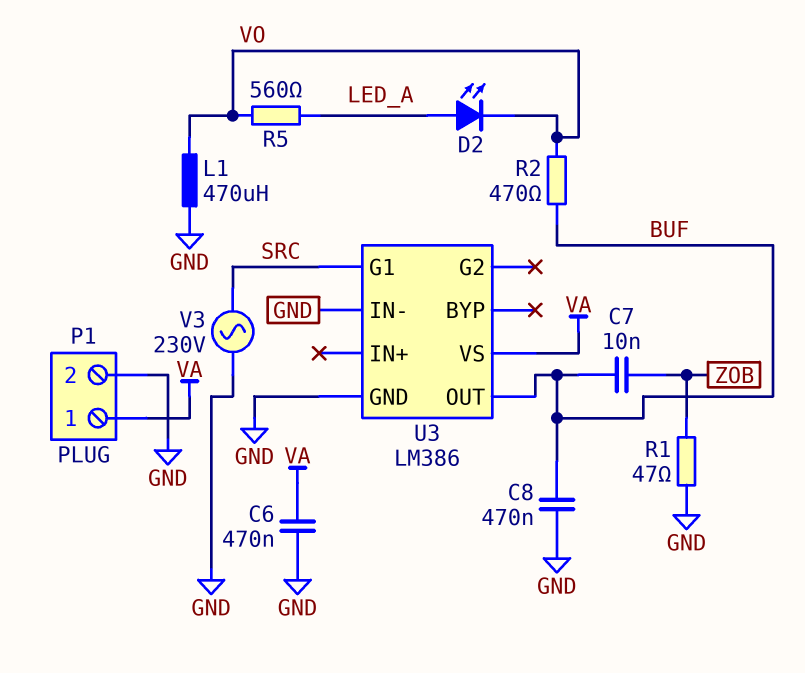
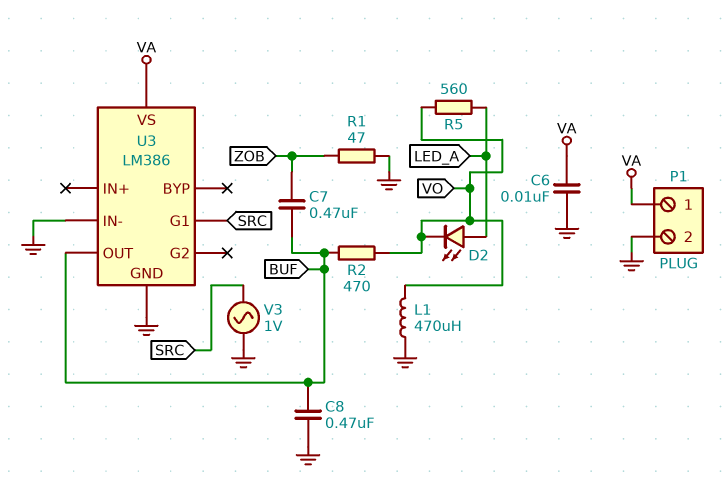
C6: 470nF (GND, VA) -> 10nF (GND, VA)
C7: 10nF (BUF, ZOB) -> 470nF (BUF, ZOB)
V3: AC 230V (GND, SRC) -> AC 1V (GND, SRC)

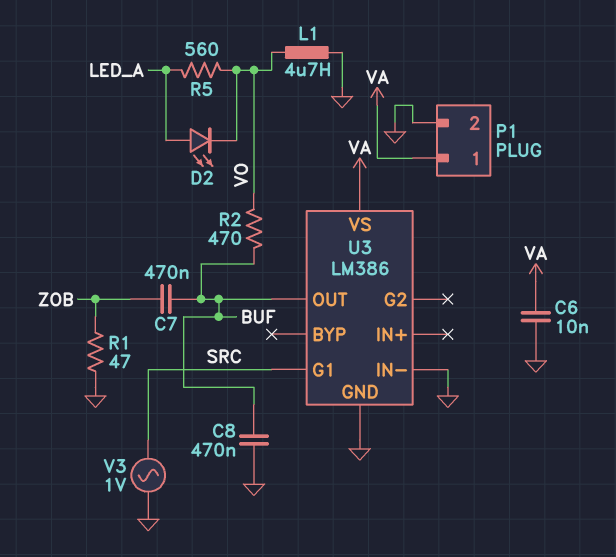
L1: 470uH (GND, VO) -> 4.7uH (GND, VO)

